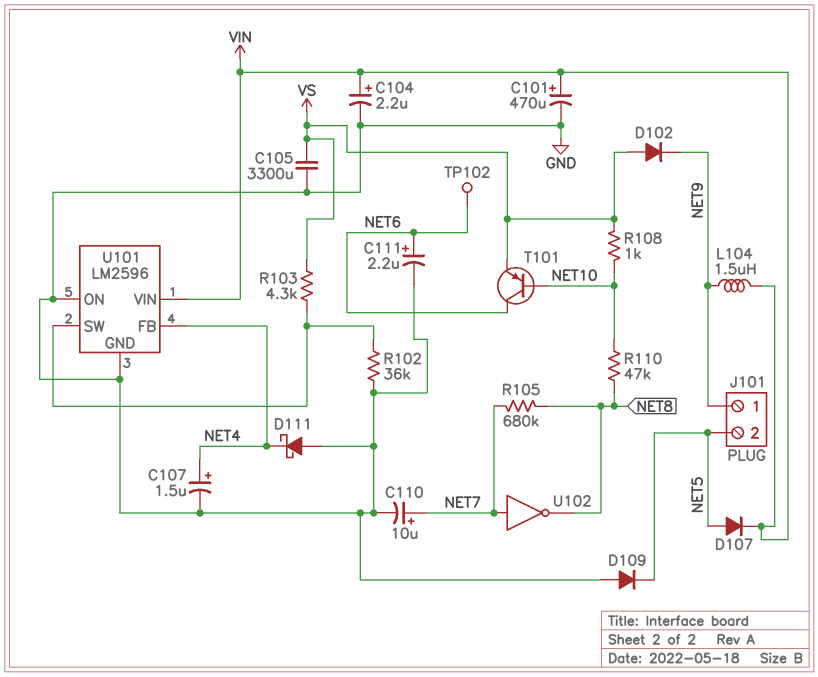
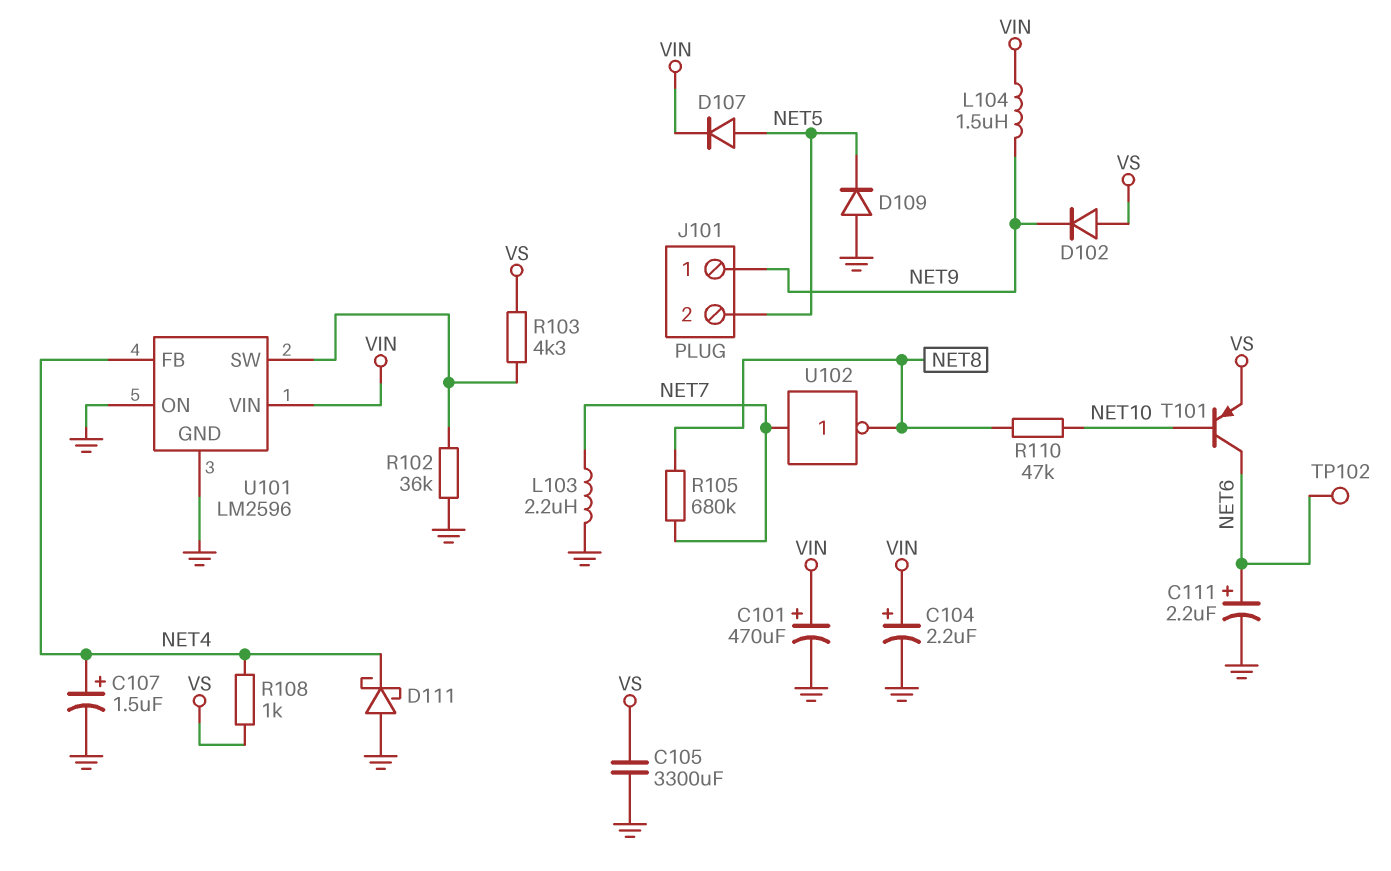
C110: 10uF (plus NET7, minus GND) -> none
L103: none -> 2.2uH (GND, NET7)
R108: 1k (NET10, VS) -> 1k (NET4, VS)

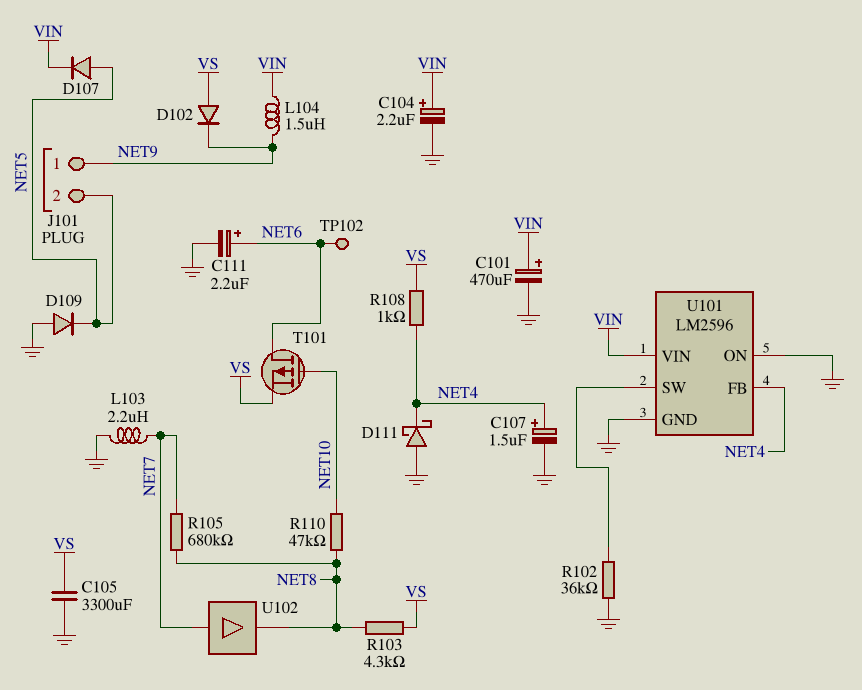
R103: 4.3k (U101/SW, VS) -> 4.3k (NET8, VS)
T101: PNP (B NET10, C NET6, E VS) -> PMOS (G NET10, D NET6, S VS)
U102: NOT (in NET7, out NET8) -> buffer (in NET7, out NET8)

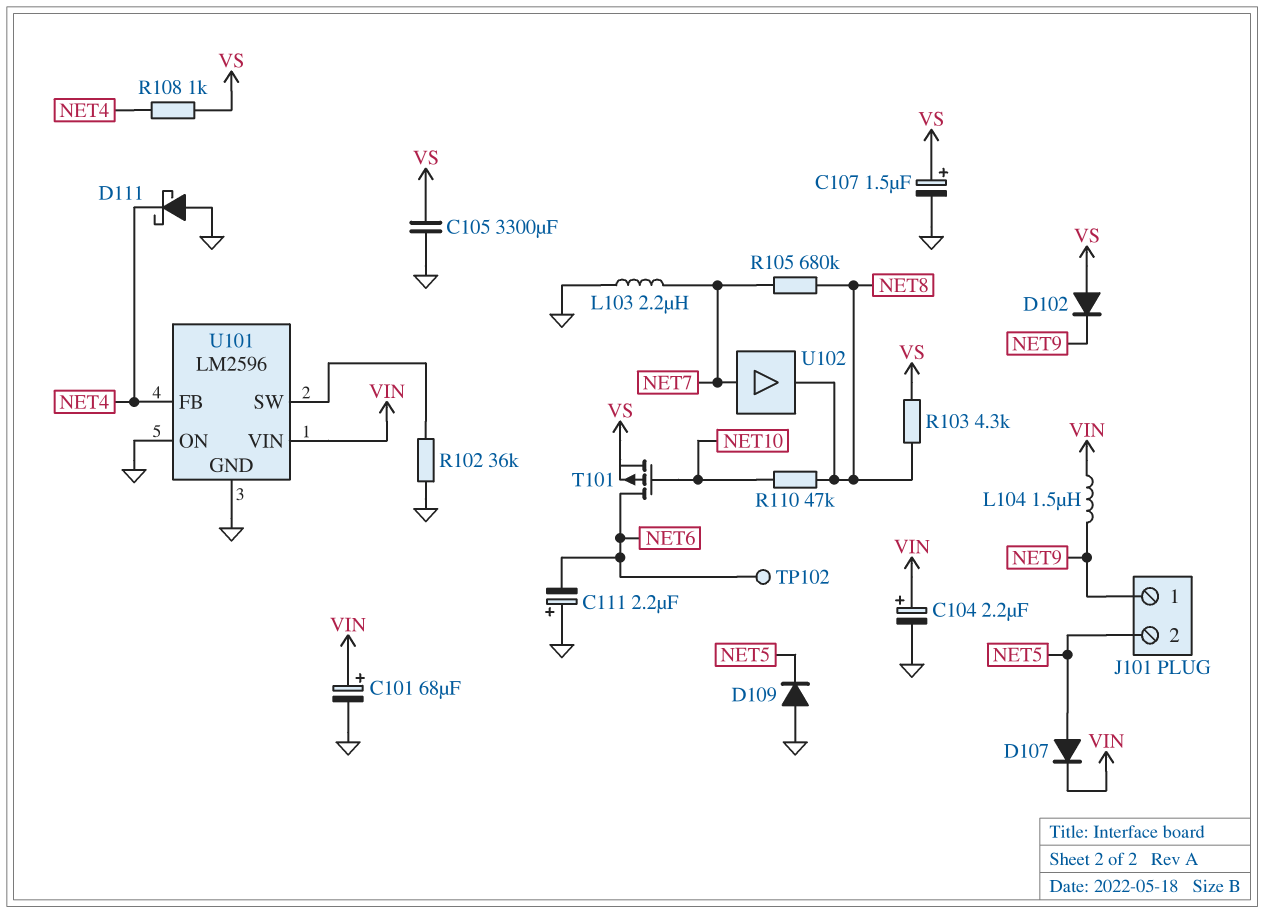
C101: 470uF (plus VIN, minus GND) -> 68uF (plus VIN, minus GND)
C107: 1.5uF (plus NET4, minus GND) -> 1.5uF (plus VS, minus GND)
C111: 2.2uF (plus NET6, minus GND) -> 2.2uF (plus GND, minus NET6)

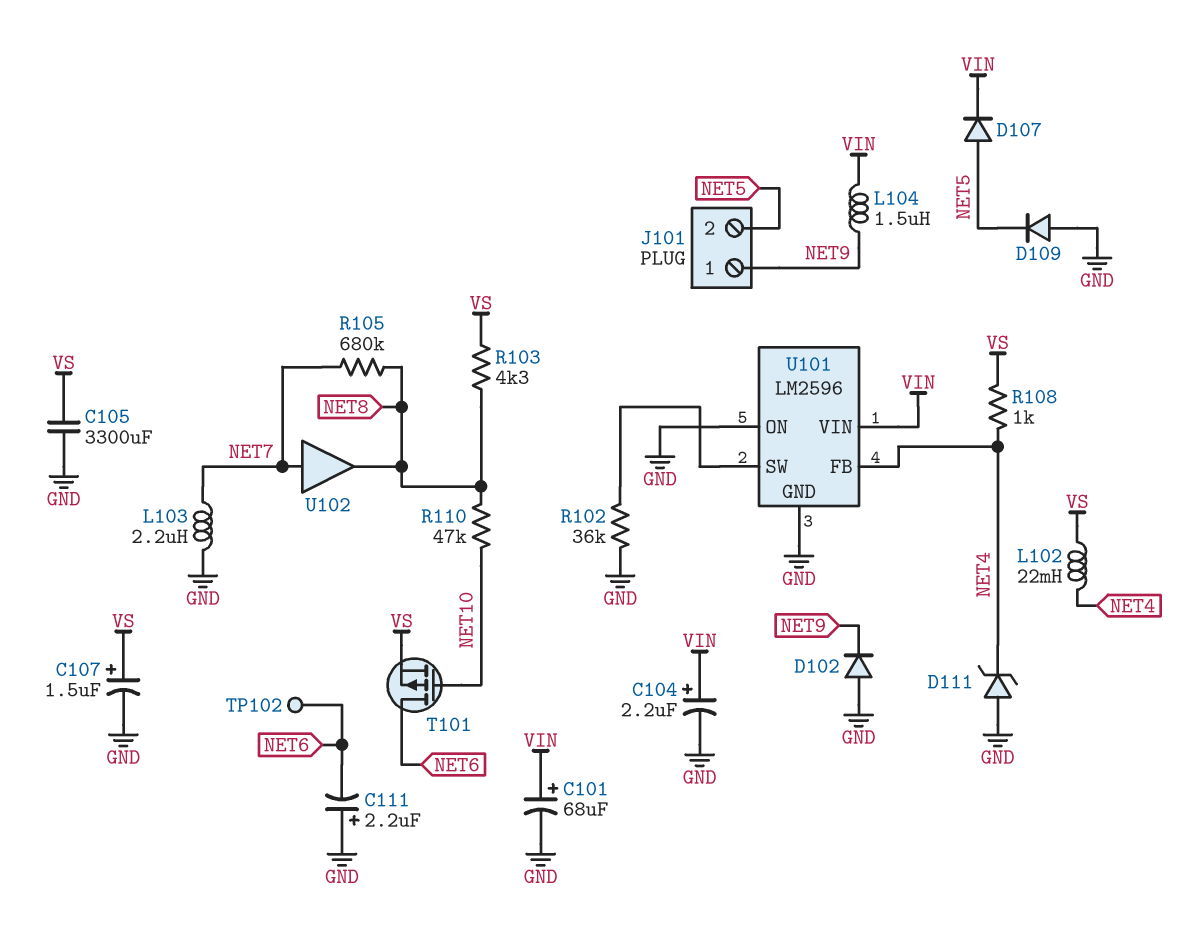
D102: diode (A VS, K NET9) -> diode (A GND, K NET9)
D111: schottky (A GND, K NET4) -> zener (A GND, K NET4)
L102: none -> 22mH (NET4, VS)

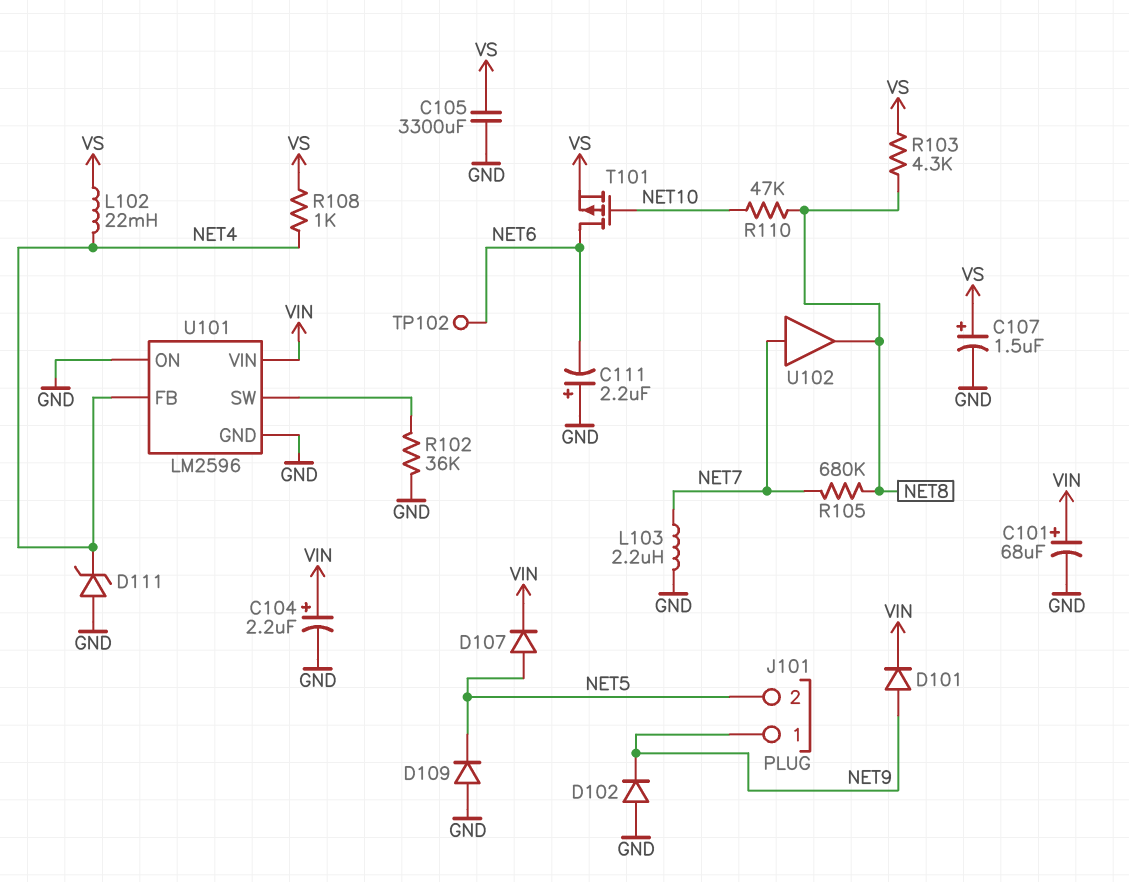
D101: none -> diode (A NET9, K VIN)
L104: 1.5uH (NET9, VIN) -> none

